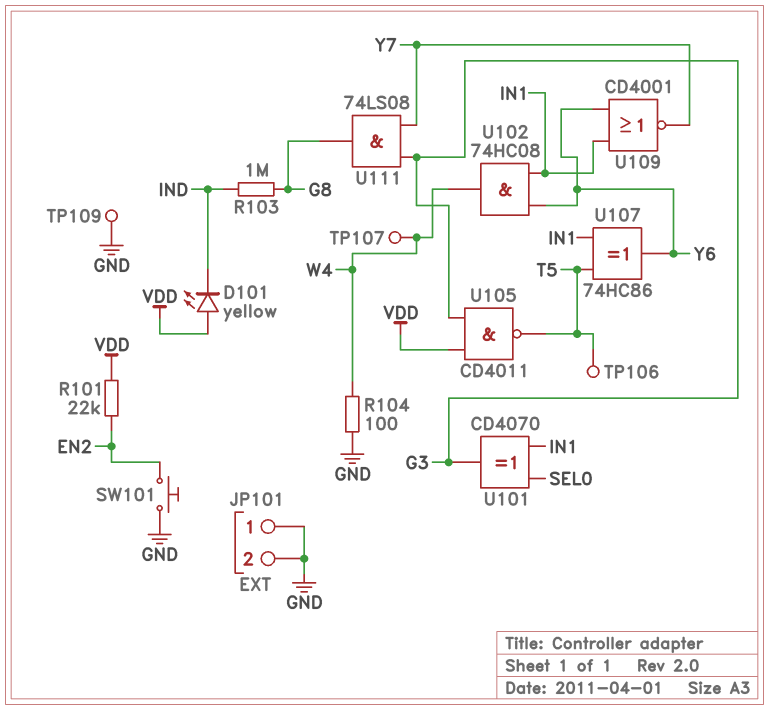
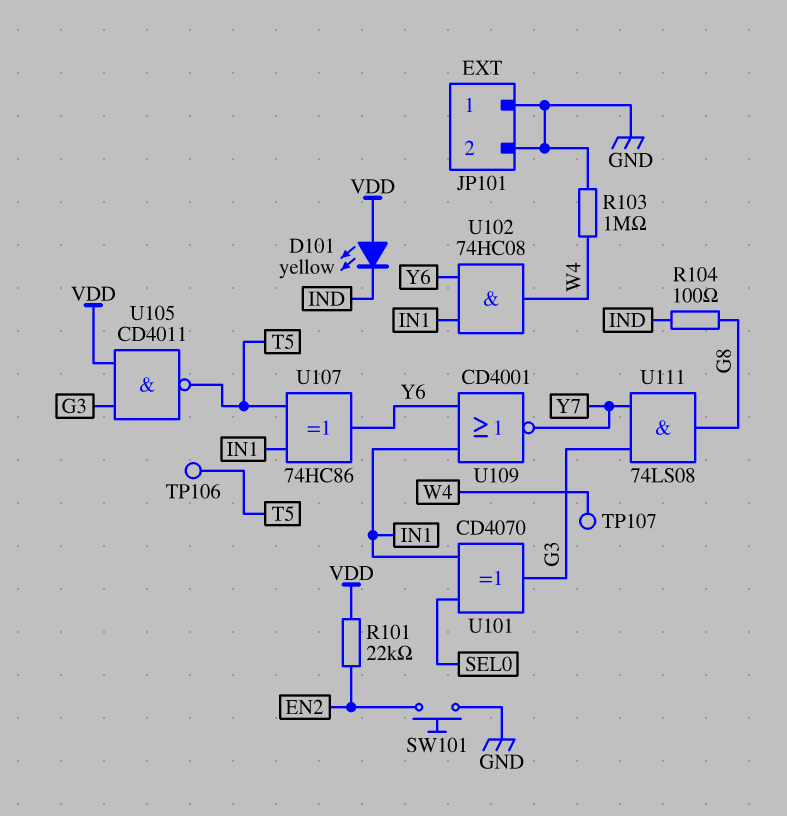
R103: 1M (G8, IND) -> 1M (GND, W4)
R104: 100 (GND, W4) -> 100 (G8, IND)
TP109: test point (GND) -> none

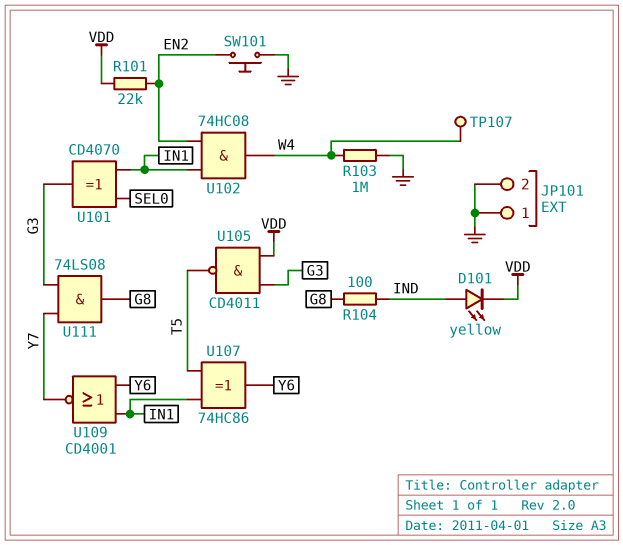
D101: LED yellow (A VDD, K IND) -> LED yellow (A IND, K VDD)
TP106: test point (T5) -> none
U102: AND 74HC08 (in IN1, in Y6, out W4) -> AND 74HC08 (in EN2, in IN1, out W4)

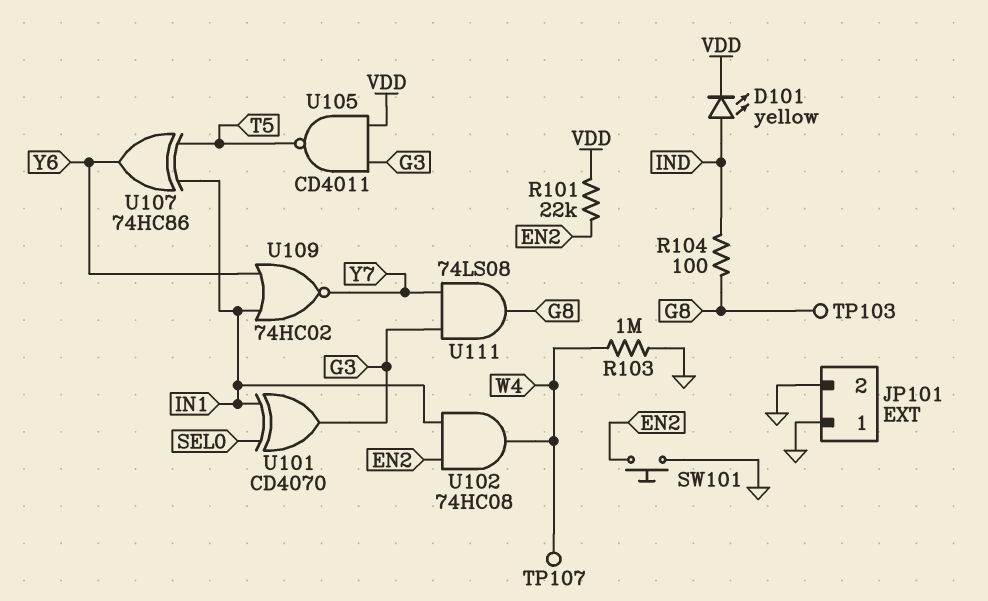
TP103: none -> test point (G8)
U109: NOR CD4001 (in IN1, in Y6, out Y7) -> NOR 74HC02 (in IN1, in Y6, out Y7)

